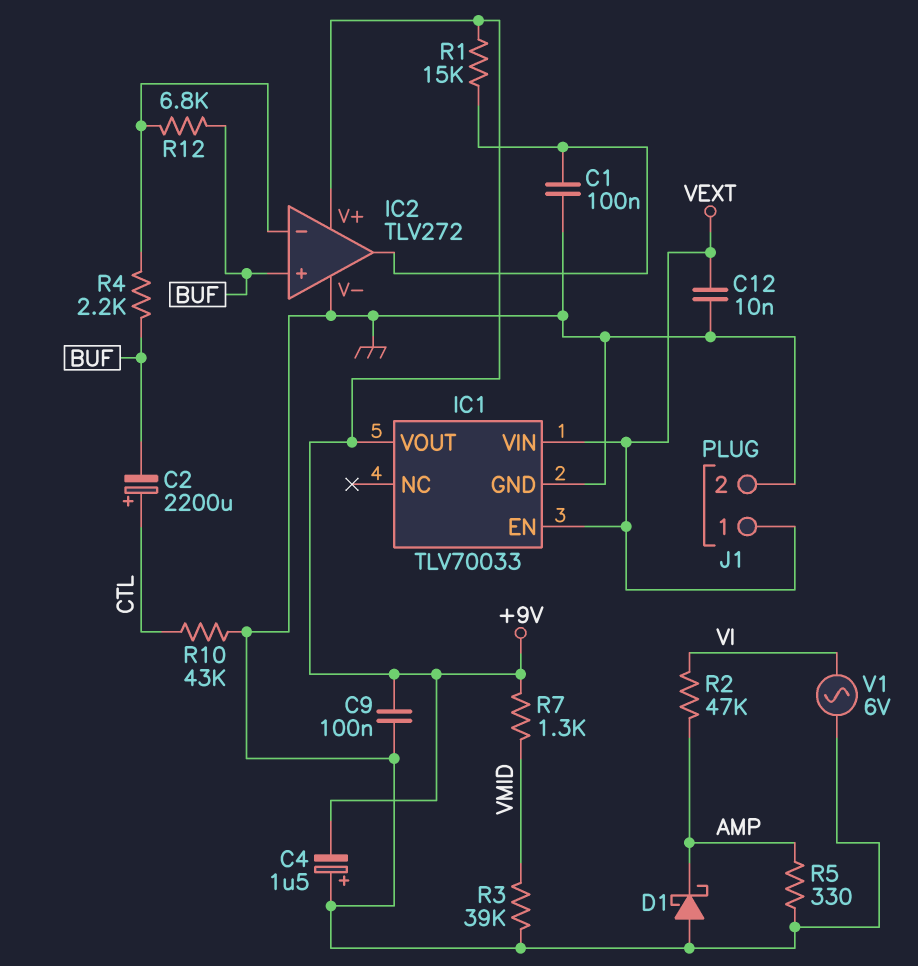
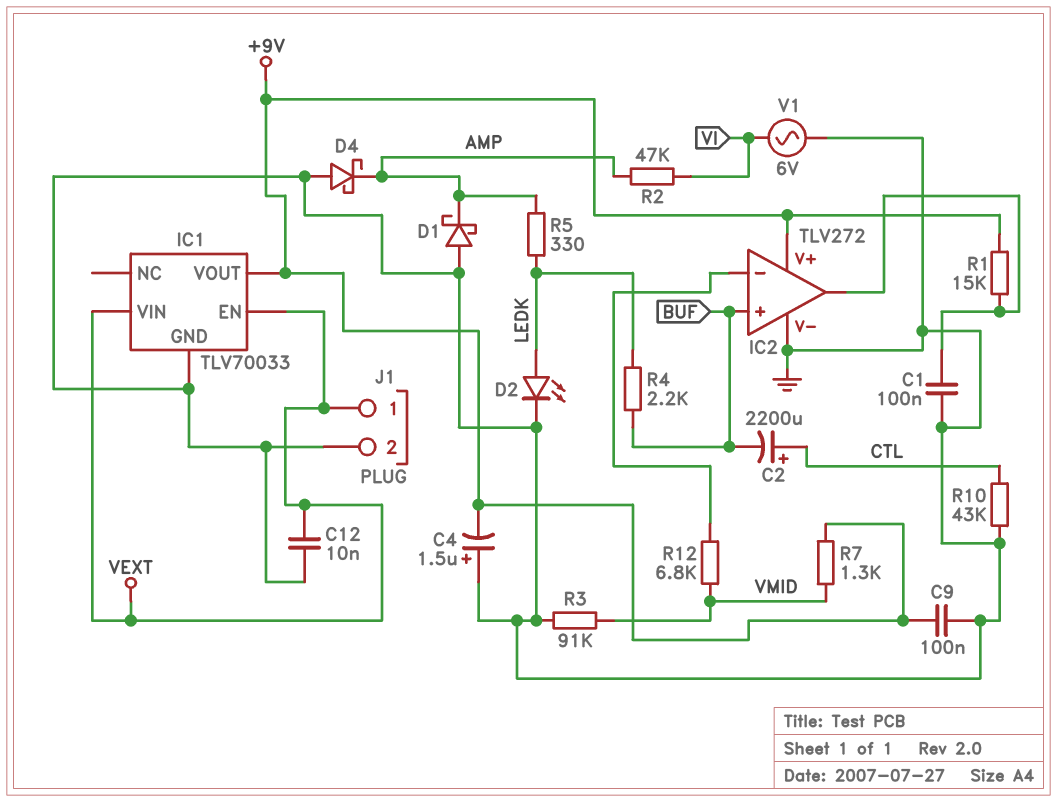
D2: none -> LED (A LEDK, K GND)
D4: none -> schottky (A GND, K AMP)
R3: 39k (GND, VMID) -> 91k (GND, VMID)
R4: 2.2k (BUF, IC2/in-) -> 2.2k (BUF, LEDK)
R5: 330 (AMP, GND) -> 330 (AMP, LEDK)
R12: 6.8k (BUF, IC2/in-) -> 6.8k (IC2/in-, VMID)

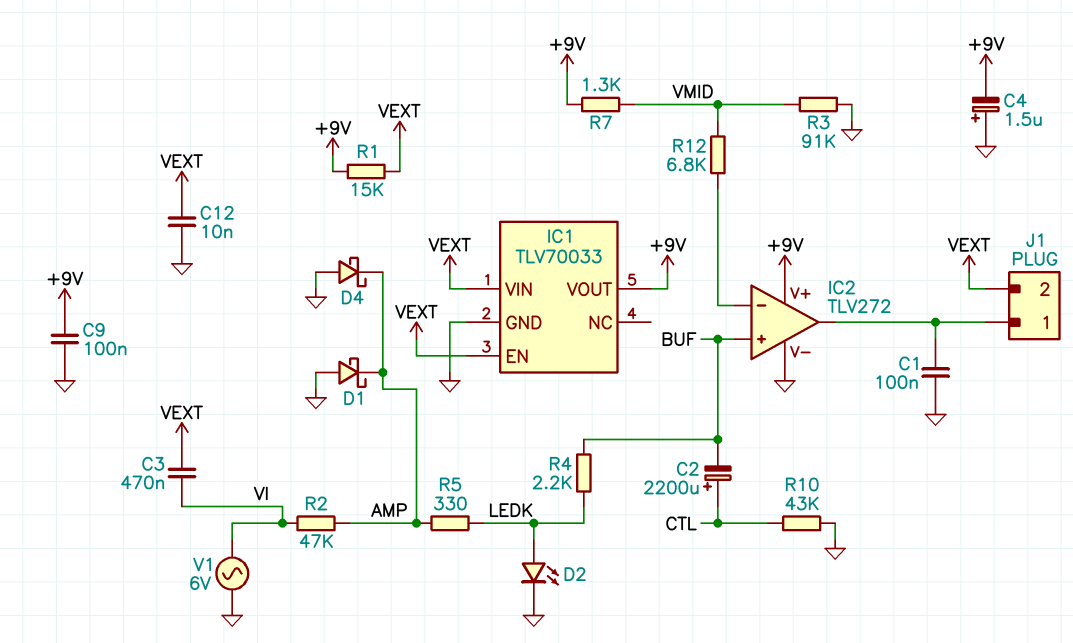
C3: none -> 470nF (VEXT, VI)
J1 pin 1: VEXT -> IC2/out
J1 pin 2: GND -> VEXT
R1: 15k (+9V, IC2/out) -> 15k (+9V, VEXT)

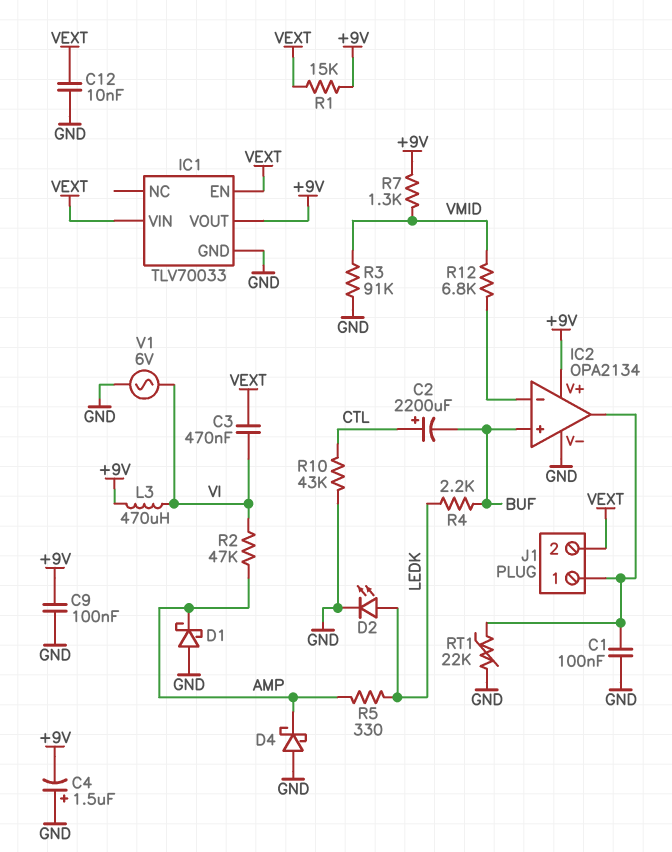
IC2: TLV272 -> OPA2134
L3: none -> 470uH (+9V, VI)
RT1: none -> 22k (GND, IC2/out)

